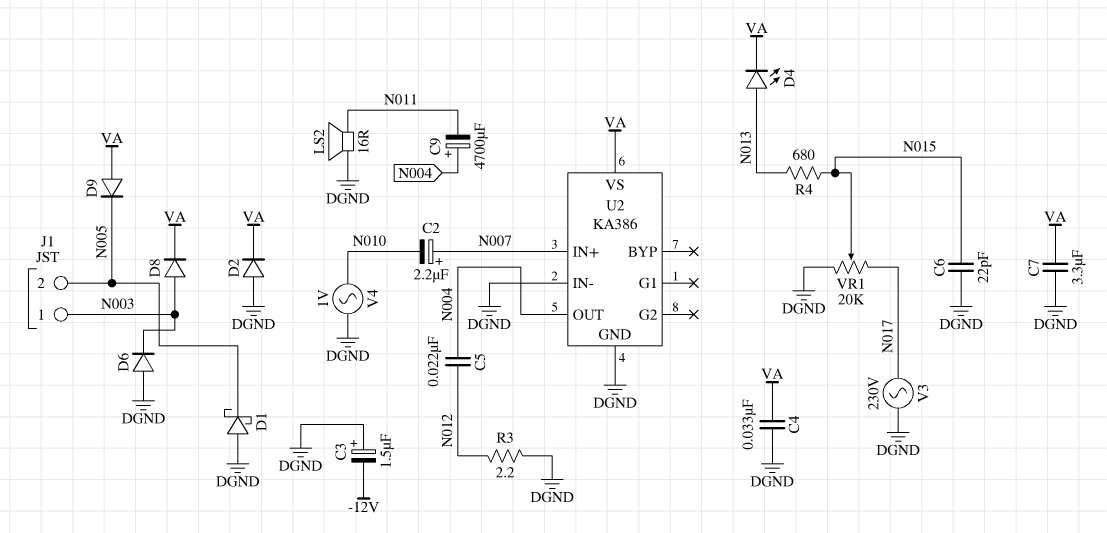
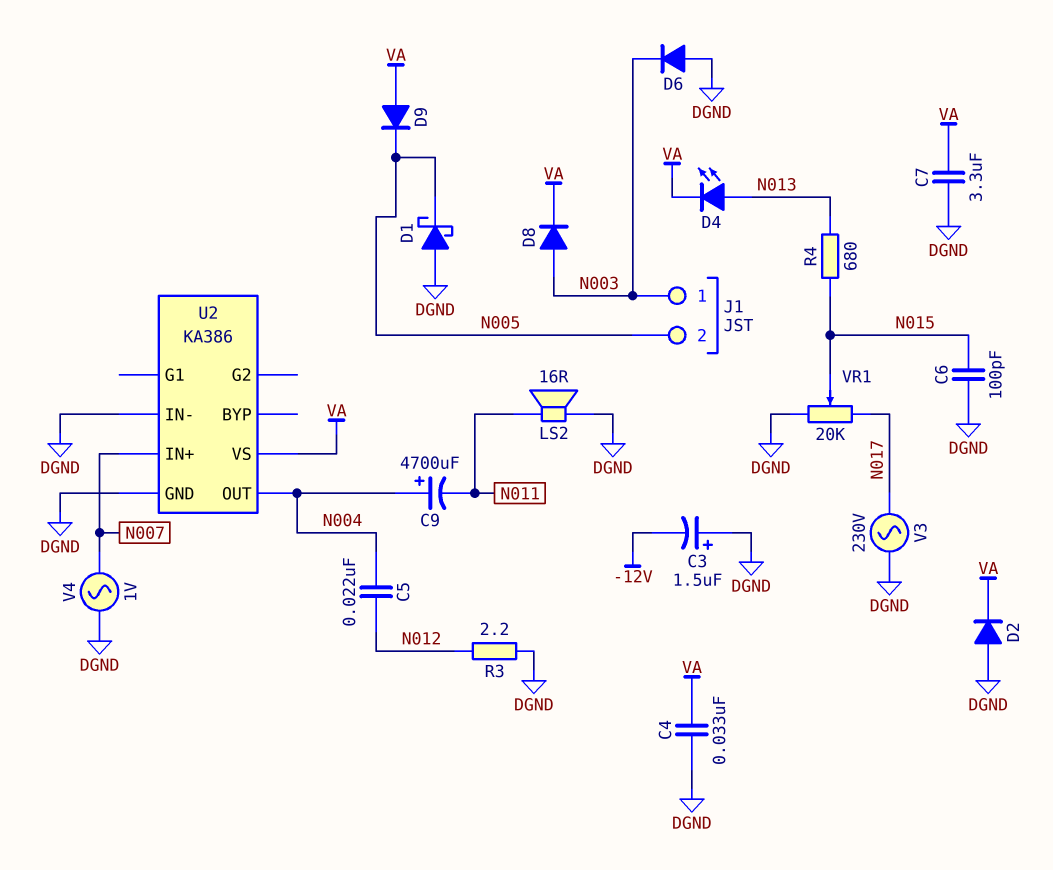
C2: 2.2uF (plus N007, minus N010) -> none
C6: 22pF (DGND, N015) -> 100pF (DGND, N015)
V4: AC 1V (DGND, N010) -> AC 1V (DGND, N007)

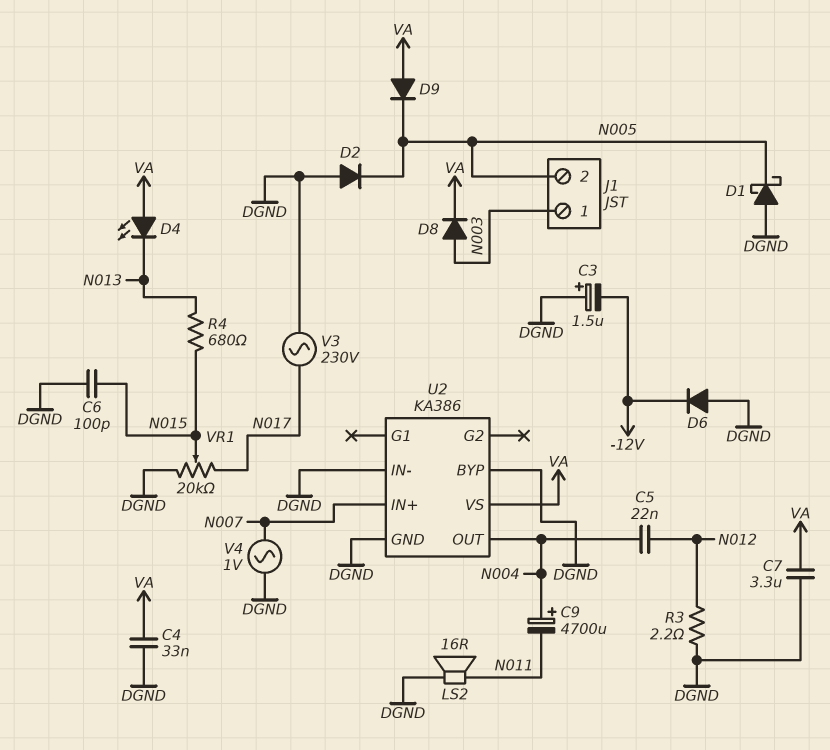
D2: diode (A DGND, K VA) -> diode (A DGND, K N005)
D4: LED (A N013, K VA) -> LED (A VA, K N013)
D6: diode (A DGND, K N003) -> diode (A DGND, K -12V)
U2 pin BYP: none -> DGND

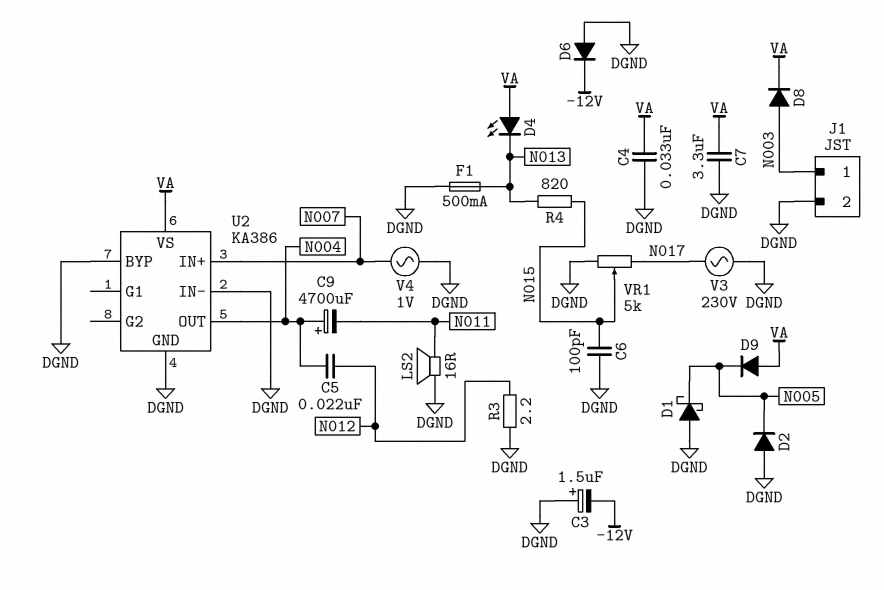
F1: none -> 500mA (DGND, N013)
J1 pin 2: N005 -> DGND
R4: 680 (N013, N015) -> 820 (N013, N015)
VR1: 20k (DGND, N017, wiper N015) -> 5k (DGND, N017, wiper N015)

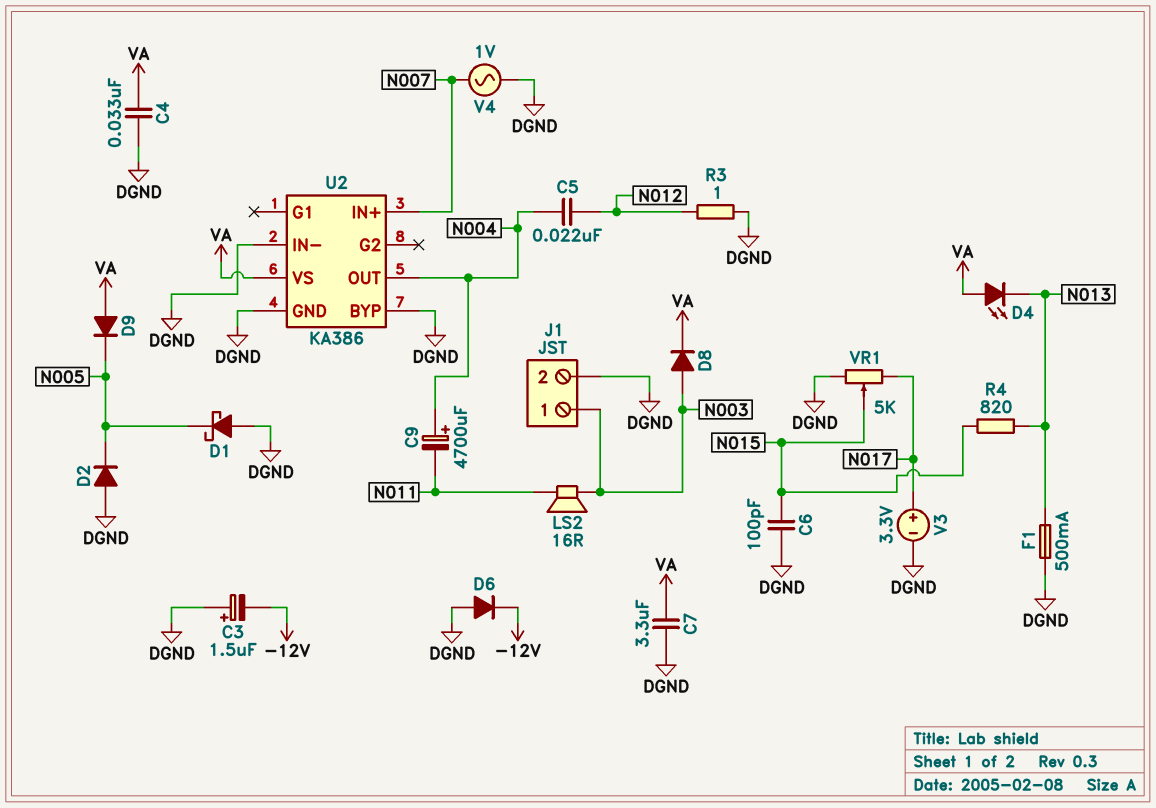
LS2: speaker 16R (DGND, N011) -> speaker 16R (N003, N011)
R3: 2.2 (DGND, N012) -> 1 (DGND, N012)
V3: AC 230V (DGND, N017) -> 3.3V (plus N017, minus DGND)

